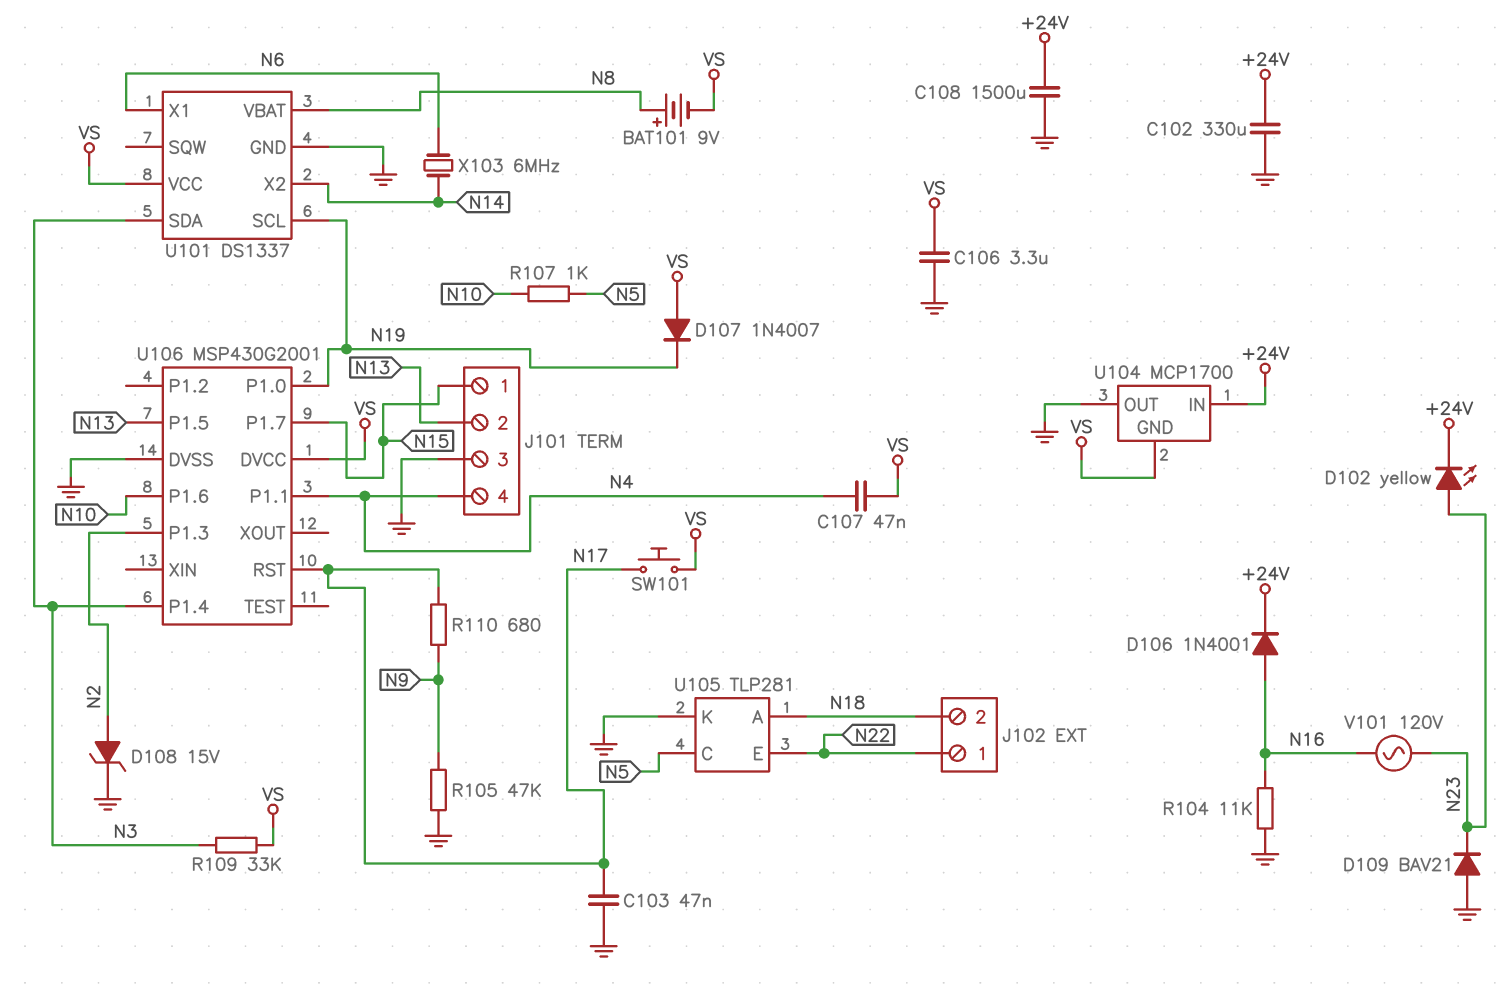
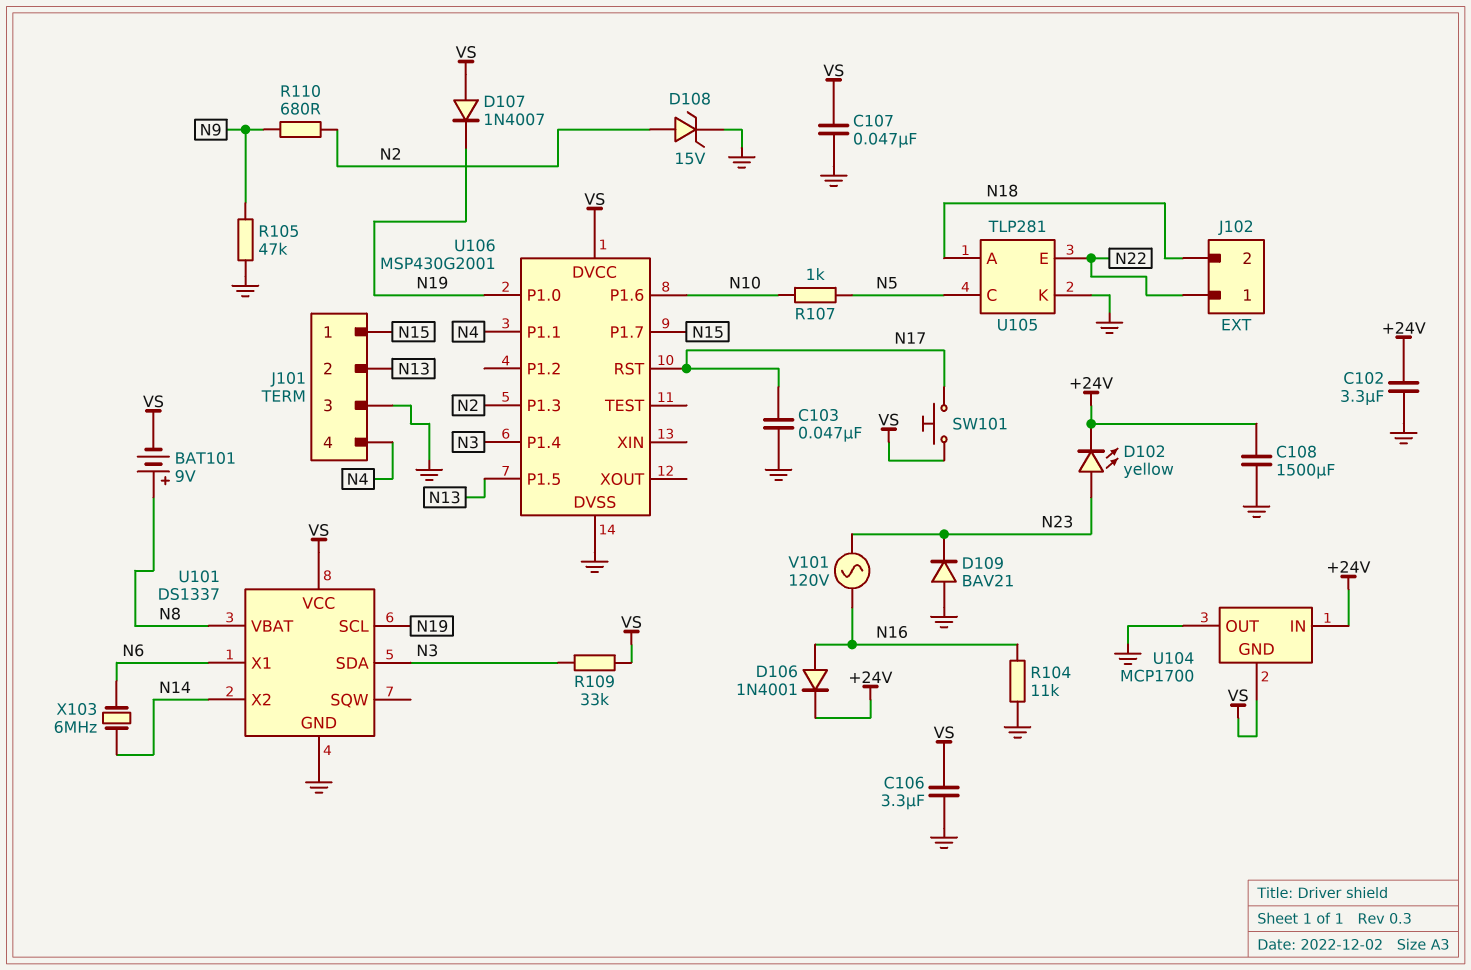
C102: 330uF (+24V, GND) -> 3.3uF (+24V, GND)
C107: 47nF (N4, VS) -> 47nF (GND, VS)
R110: 680 (N9, N17) -> 680 (N2, N9)

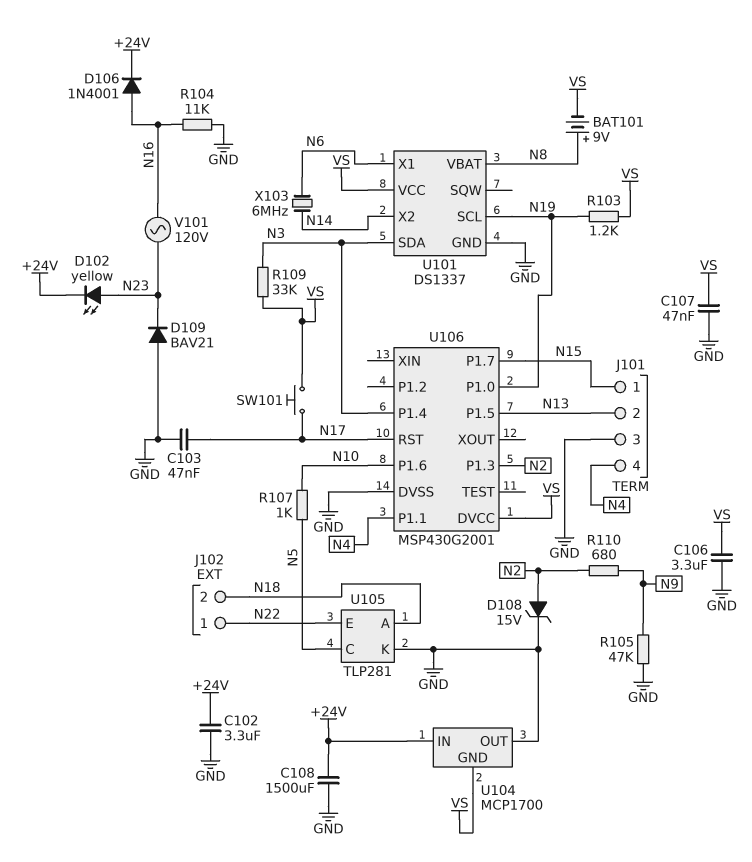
D107: diode 1N4007 (A VS, K N19) -> none
R103: none -> 1.2k (N19, VS)

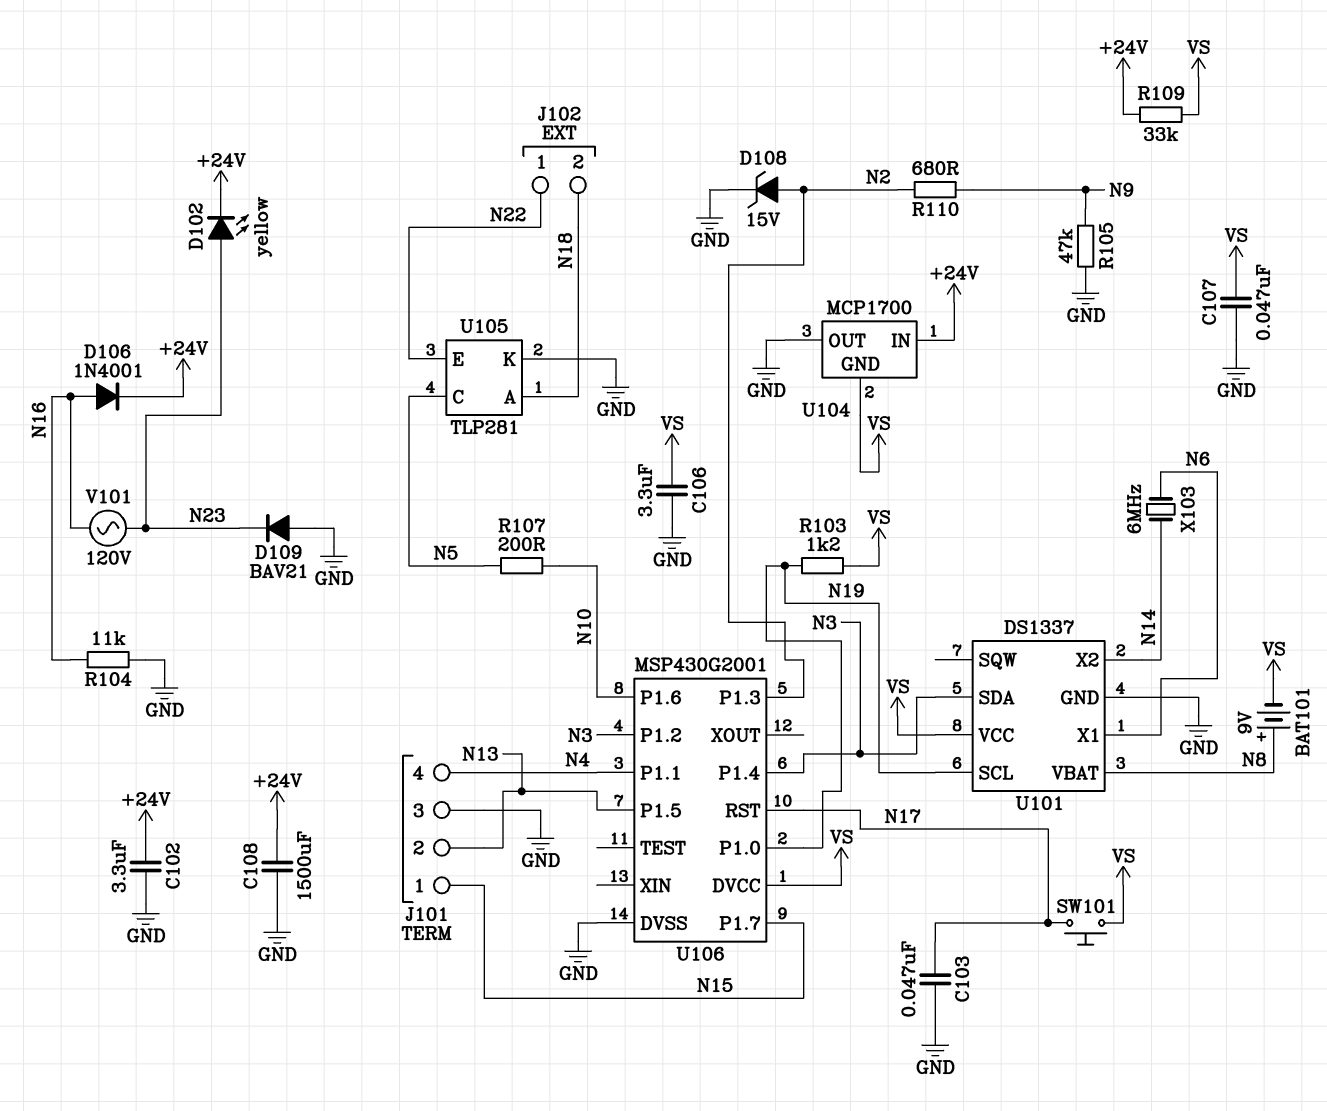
R107: 1k (N5, N10) -> 200 (N5, N10)
R109: 33k (N3, VS) -> 33k (+24V, VS)
U106 pin P1.2: none -> N3

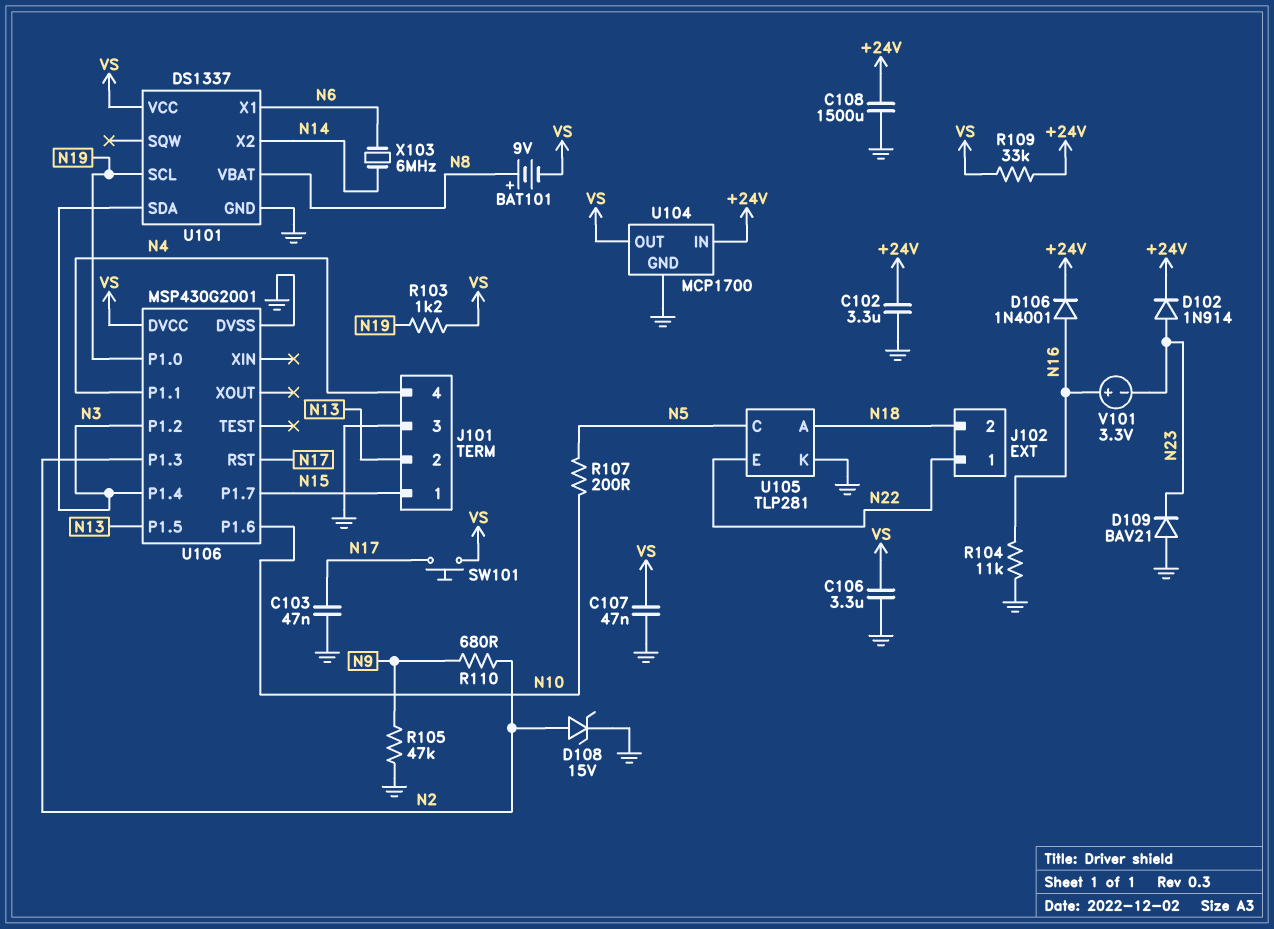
D102: LED yellow (A N23, K +24V) -> diode 1N914 (A N23, K +24V)
U104 pin GND: VS -> GND
U104 pin OUT: GND -> VS
V101: AC 120V (N16, N23) -> 3.3V (plus N16, minus N23)

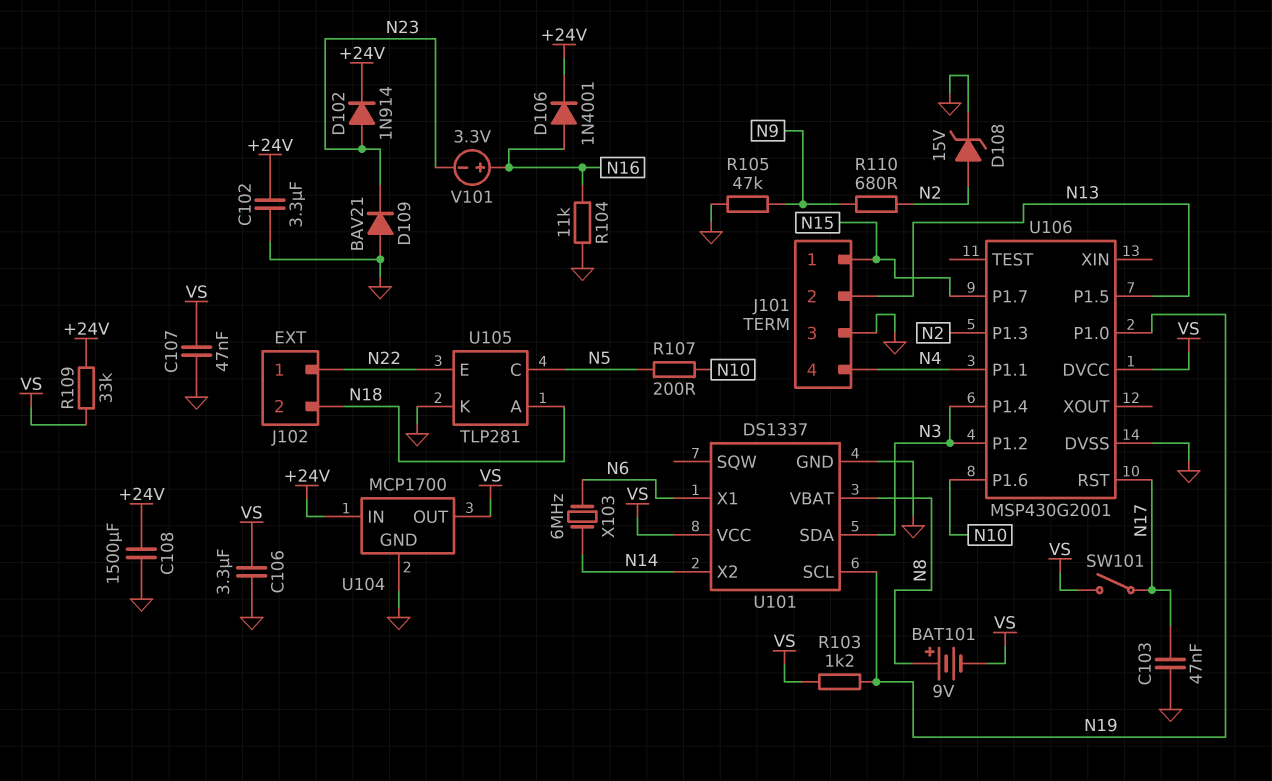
SW101: button (N17, VS) -> switch (N17, VS)

